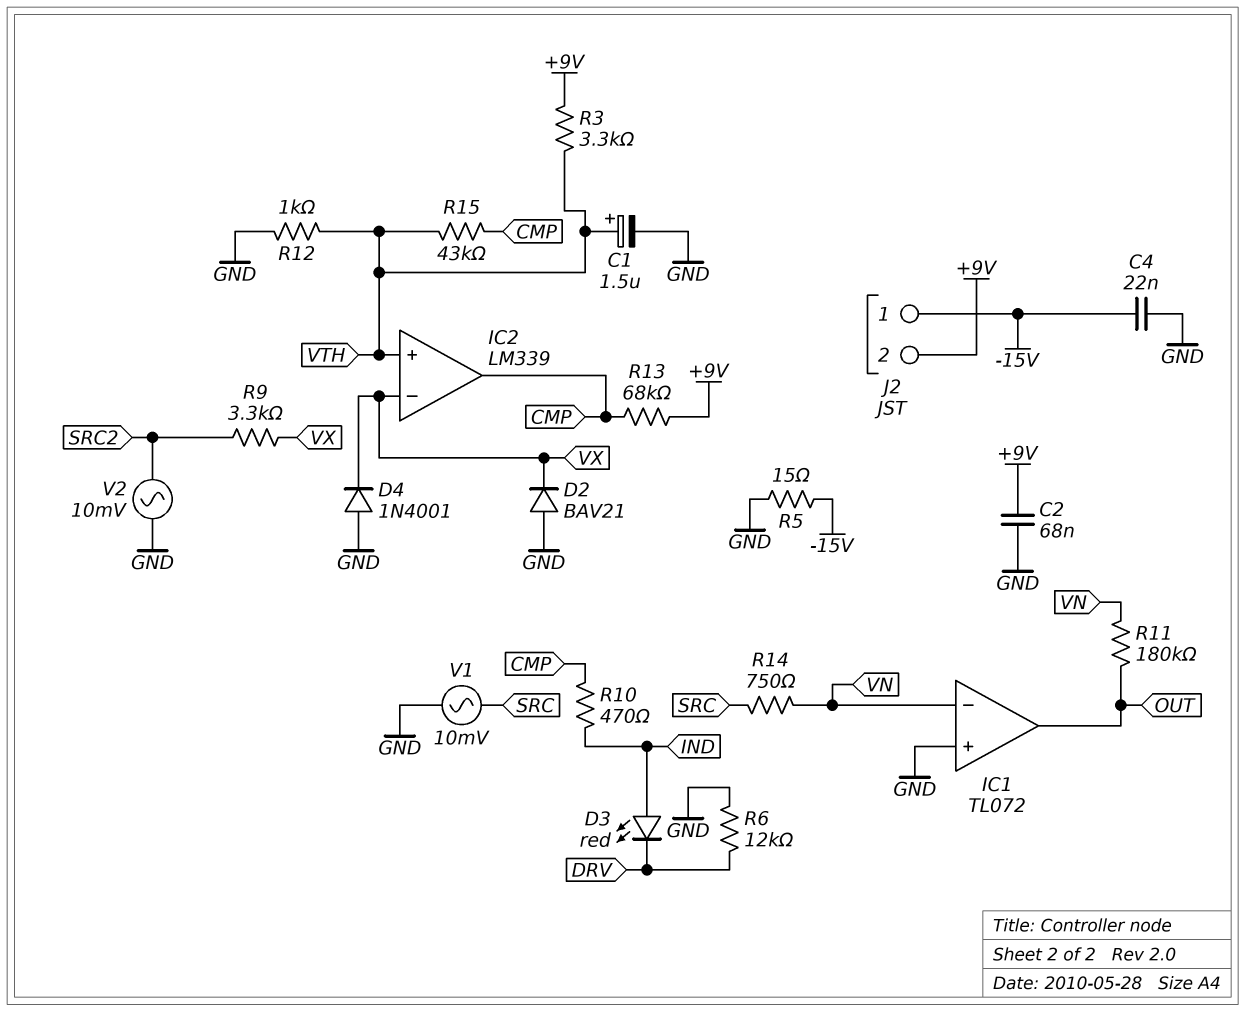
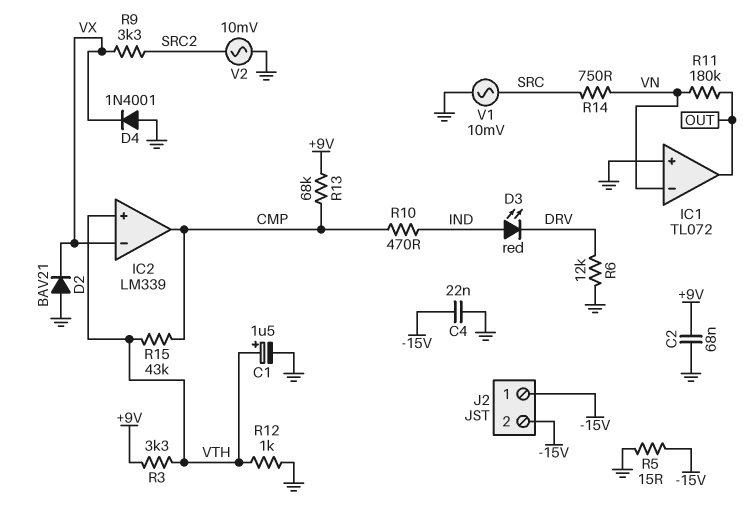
J2 pin 2: +9V -> -15V

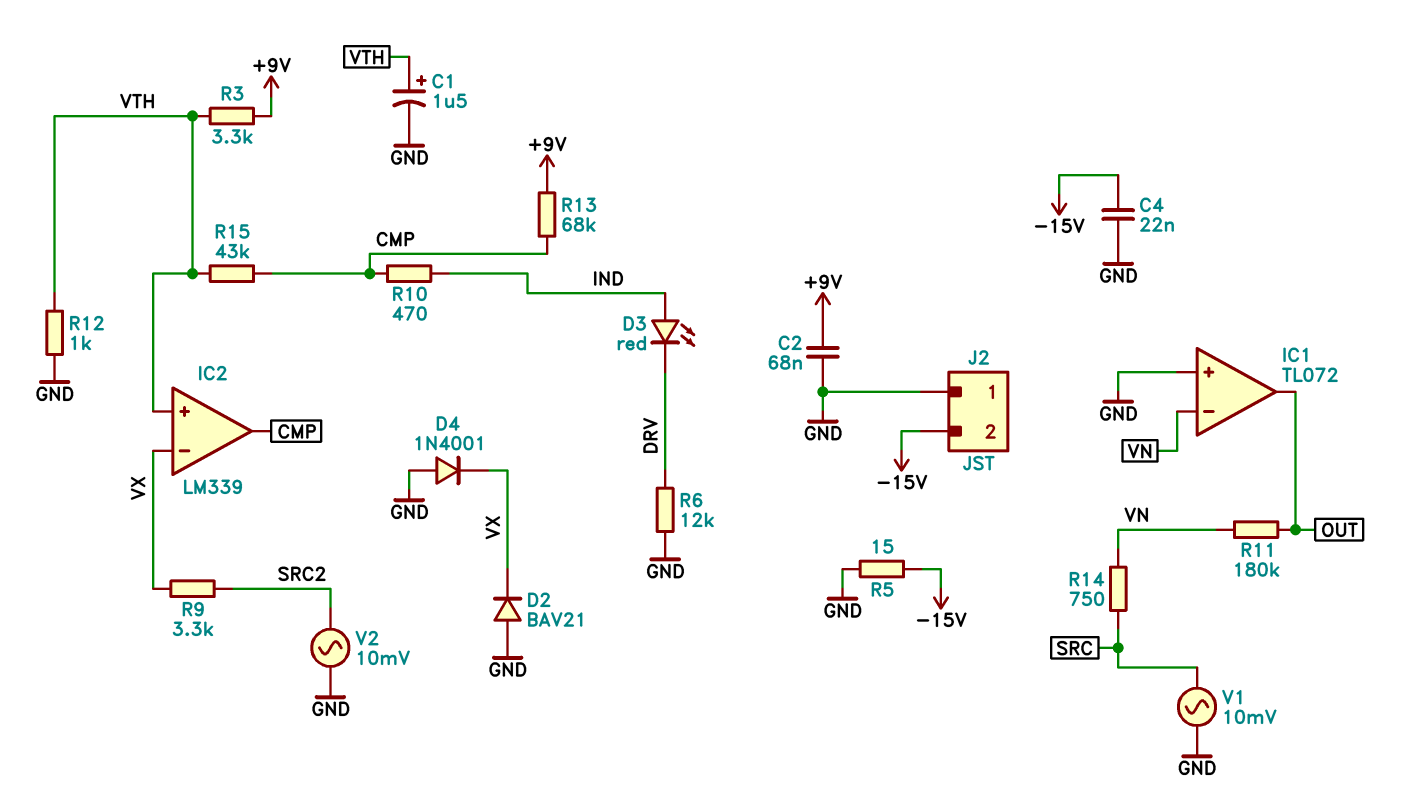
J2 pin 1: -15V -> GND

